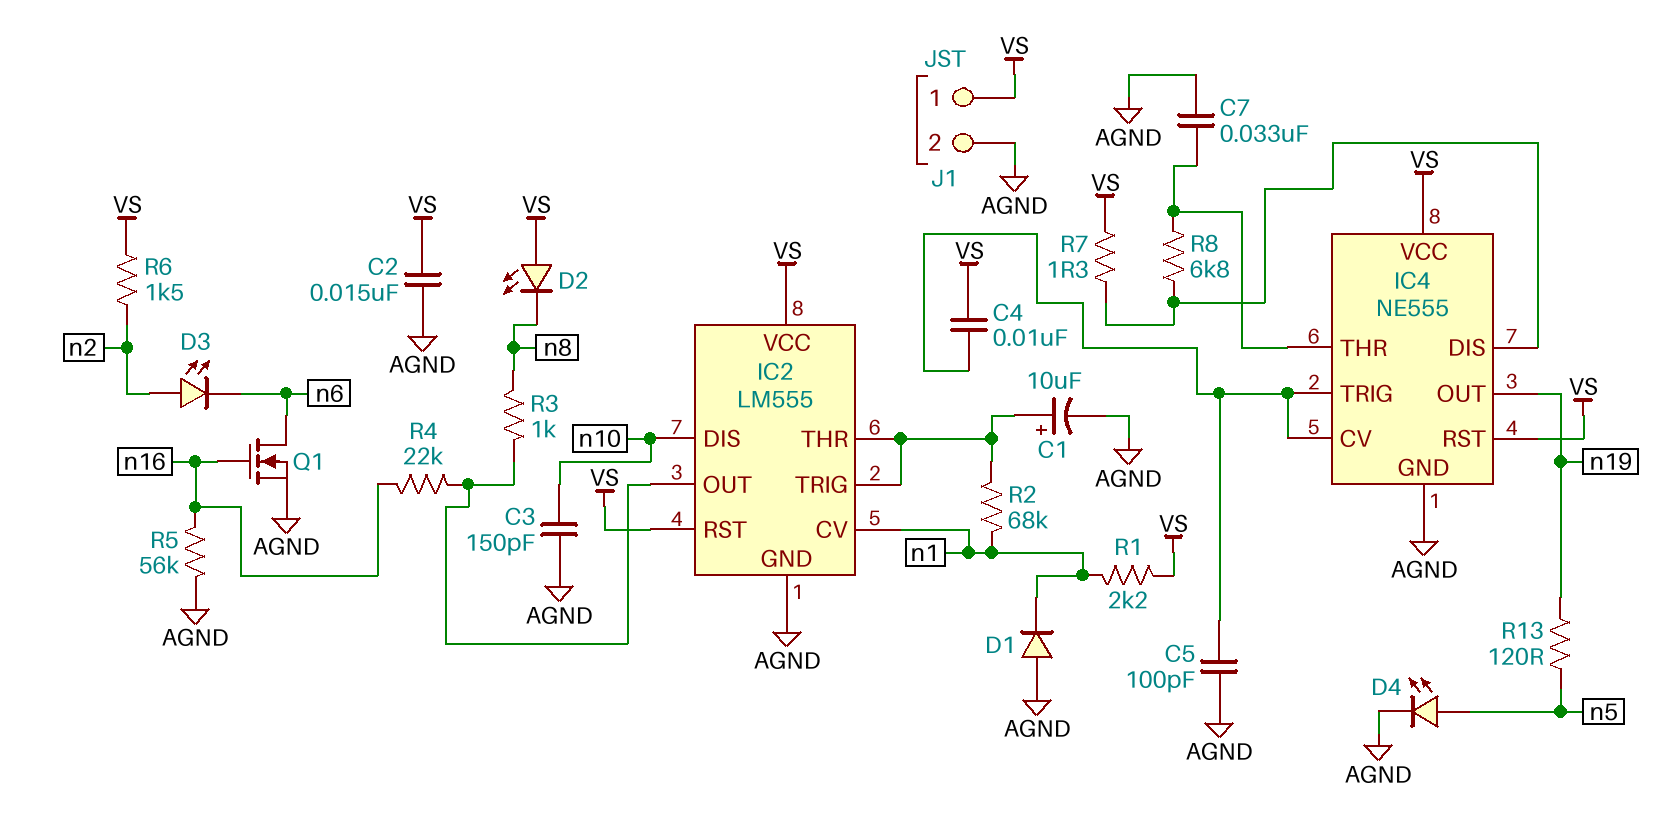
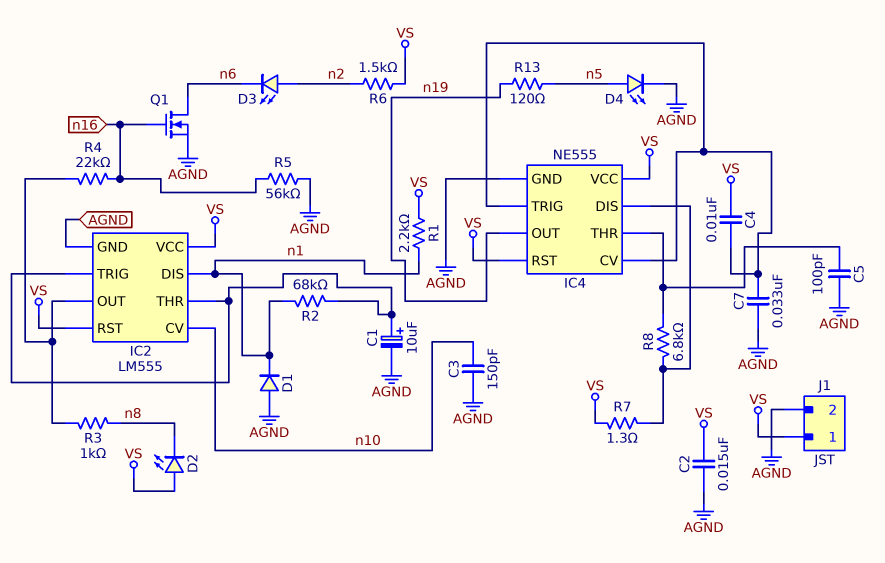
C5: 100pF (AGND, IC4/CV) -> 100pF (AGND, IC4/THR)
C7: 33nF (AGND, IC4/THR) -> 33nF (AGND, IC4/CV)
IC2 pin CV: n1 -> n10
IC2 pin DIS: n10 -> n1

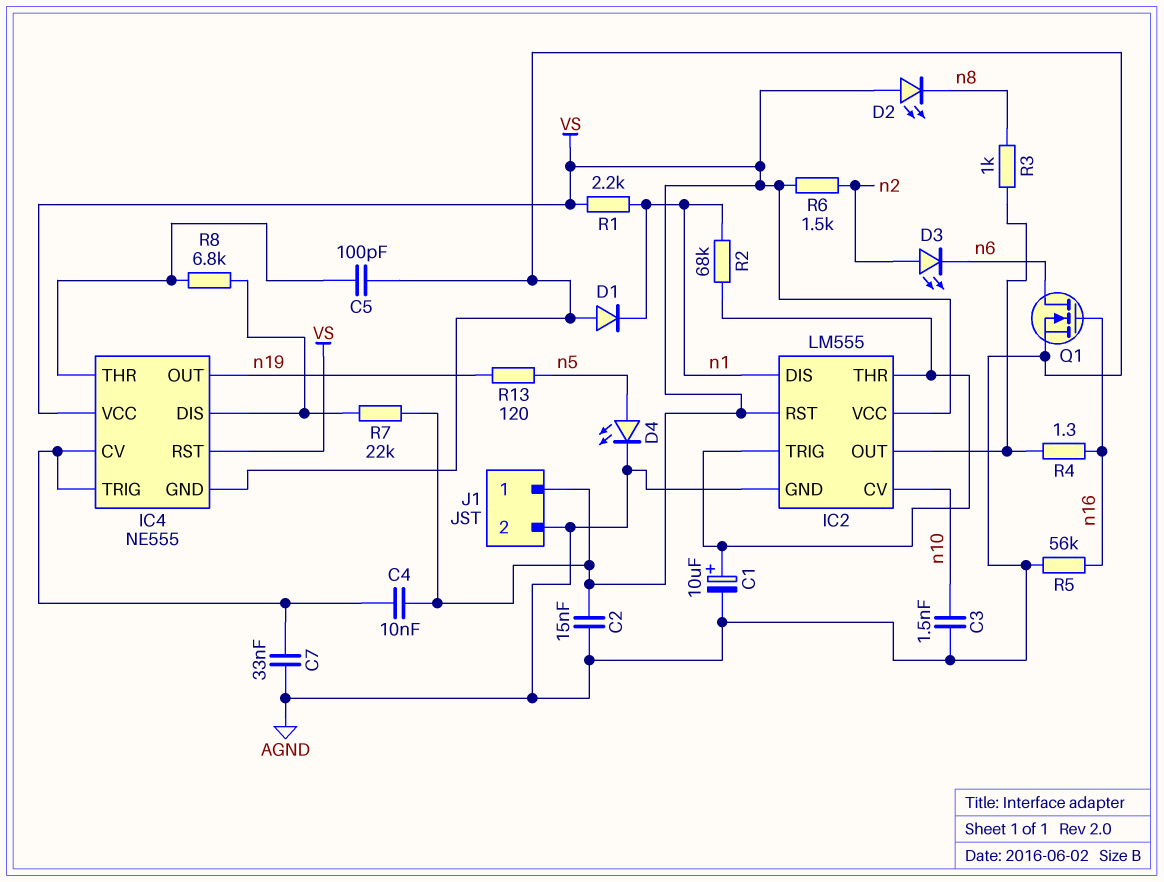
C3: 150pF (AGND, n10) -> 1.5nF (AGND, n10)
R4: 22k (IC2/OUT, n16) -> 1.3 (IC2/OUT, n16)
R7: 1.3 (IC4/DIS, VS) -> 22k (IC4/DIS, VS)

